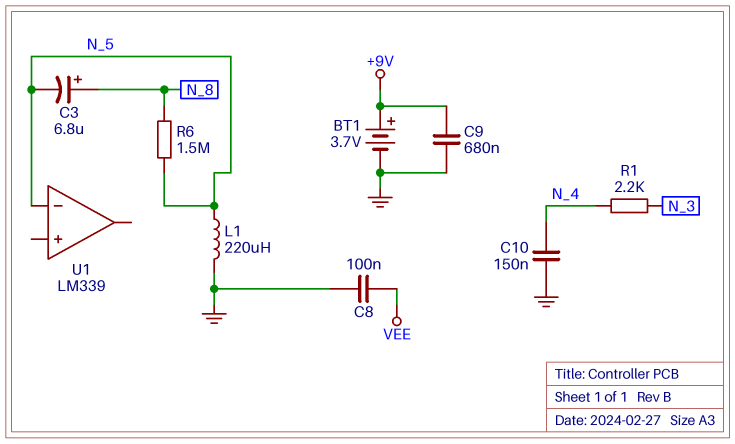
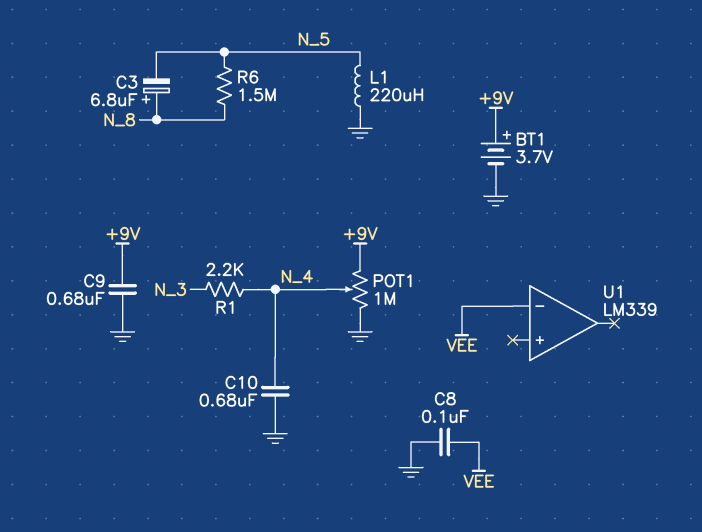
C10: 150nF (GND, N_4) -> 680nF (GND, N_4)
POT1: none -> 1M (+9V, GND, wiper N_4)
U1 pin in-: N_5 -> VEE

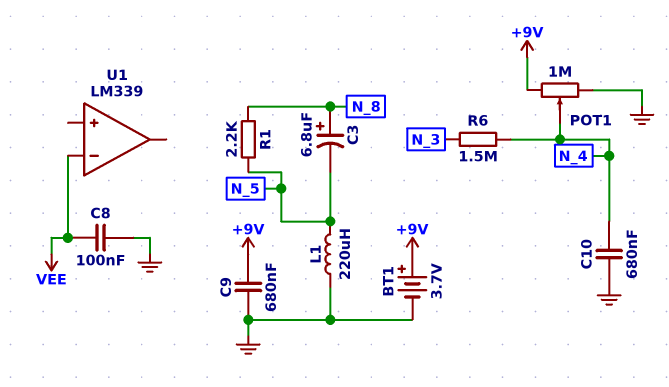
R1: 2.2k (N_3, N_4) -> 2.2k (N_5, N_8)
R6: 1.5M (N_5, N_8) -> 1.5M (N_3, N_4)

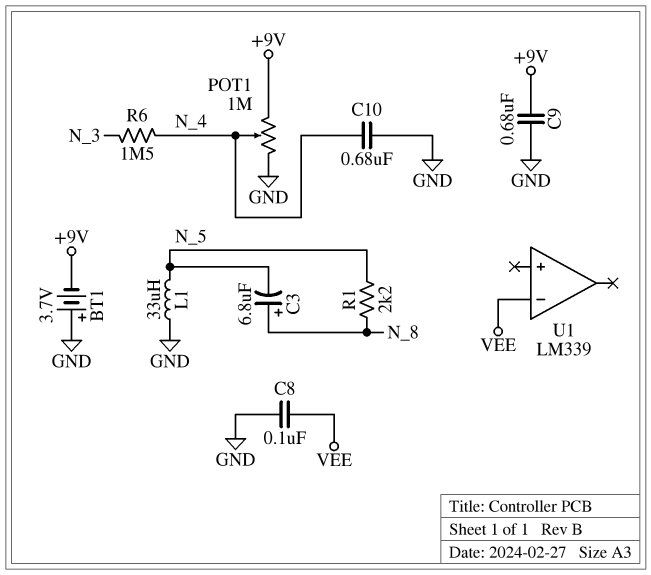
BT1: 3.7V (plus +9V, minus GND) -> 3.7V (plus GND, minus +9V)
L1: 220uH (GND, N_5) -> 33uH (GND, N_5)

